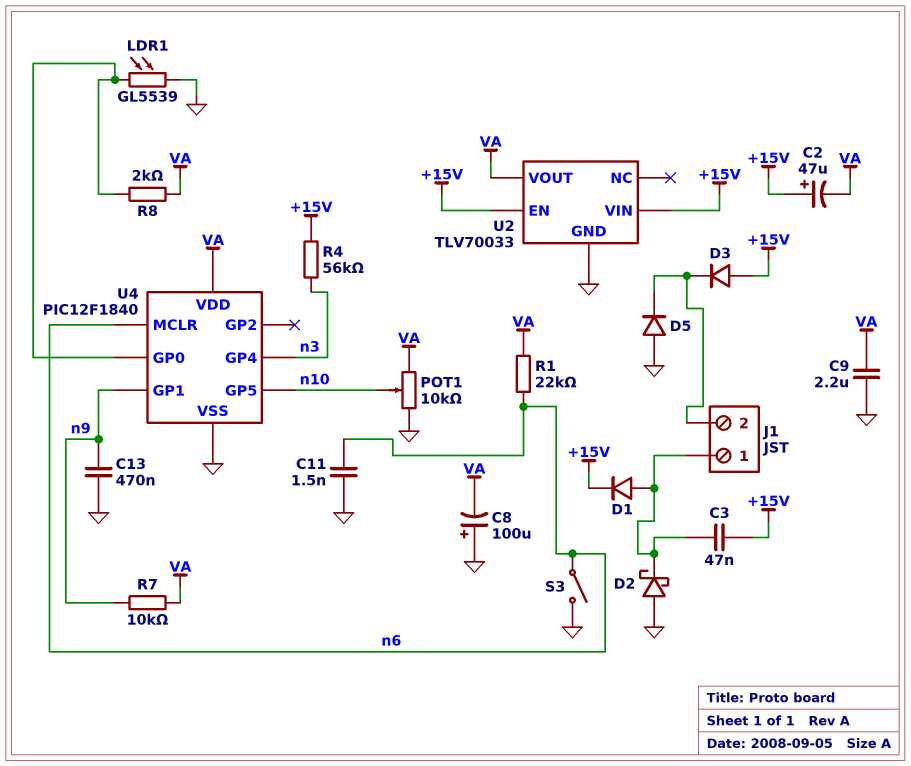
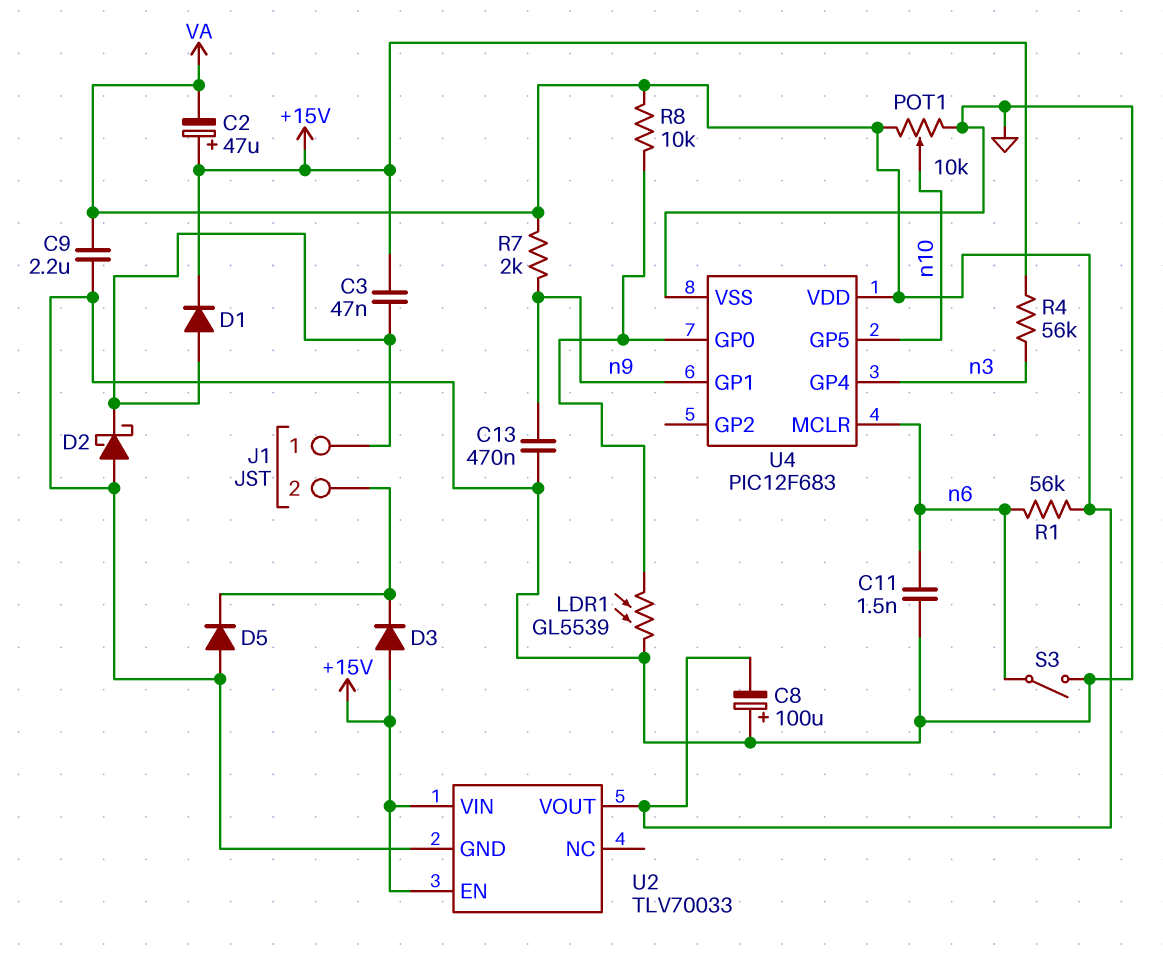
R1: 22k (VA, n6) -> 56k (VA, n6)
R7: 10k (VA, n9) -> 2k (VA, n9)
R8: 2k (U4/GP0, VA) -> 10k (U4/GP0, VA)
U4: PIC12F1840 -> PIC12F683

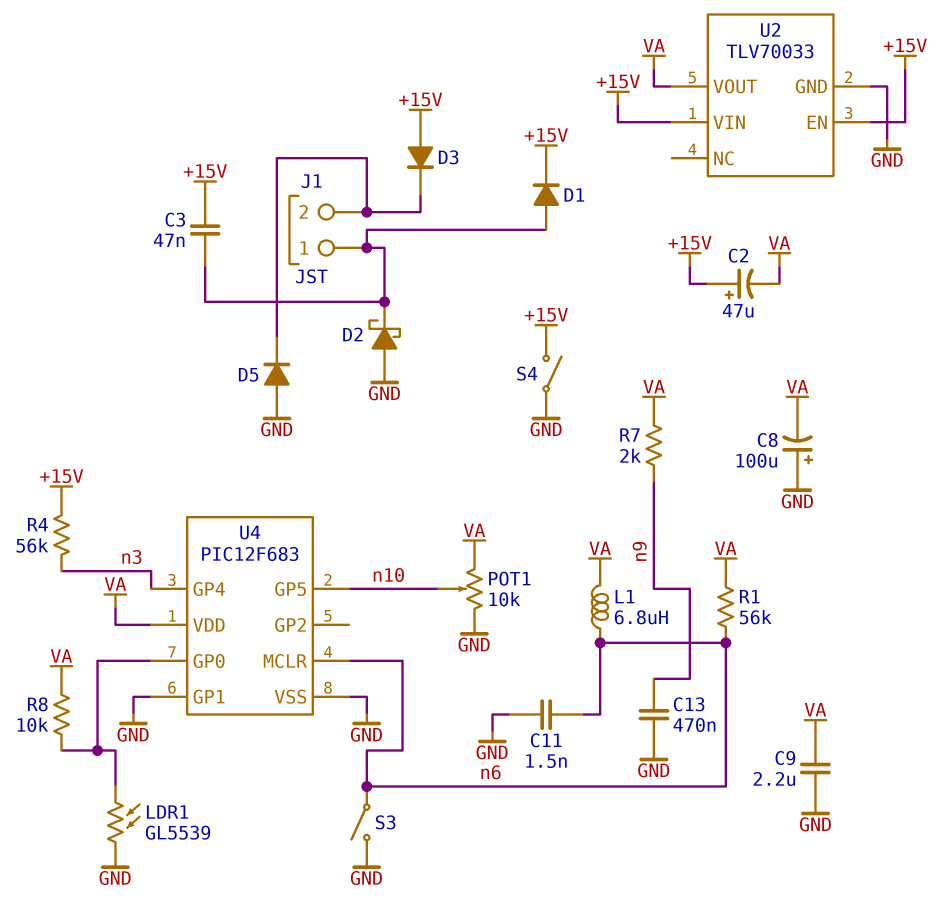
L1: none -> 6.8uH (VA, n6)
S4: none -> switch (+15V, GND)
U4 pin GP1: n9 -> GND

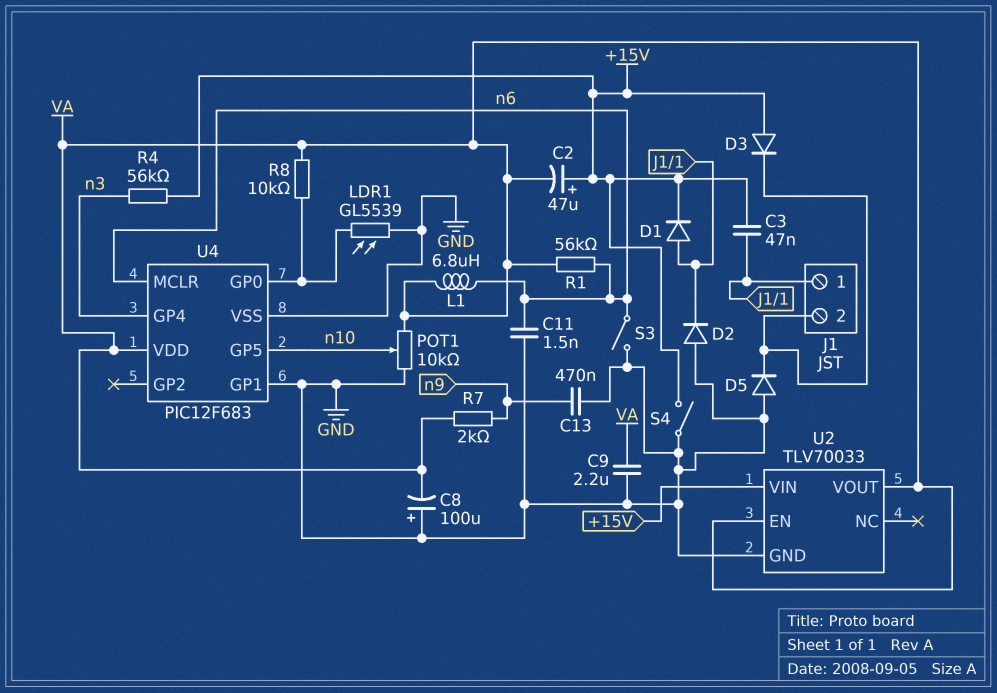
D2: schottky (A GND, K J1/1) -> diode (A GND, K J1/1)
U2 pin EN: +15V -> VA

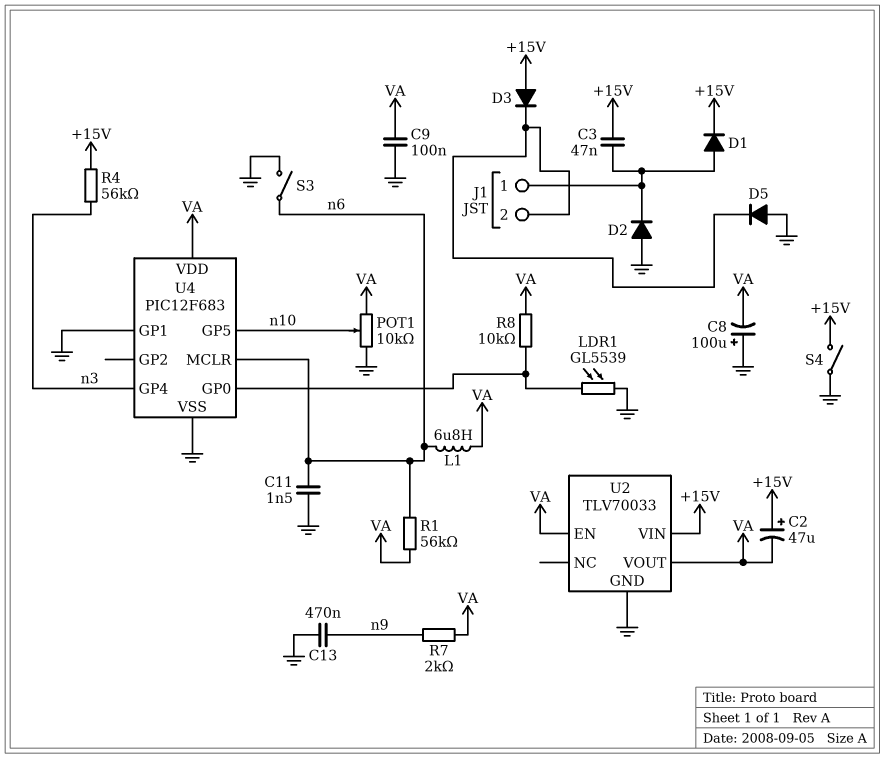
C9: 2.2uF (GND, VA) -> 100nF (GND, VA)

